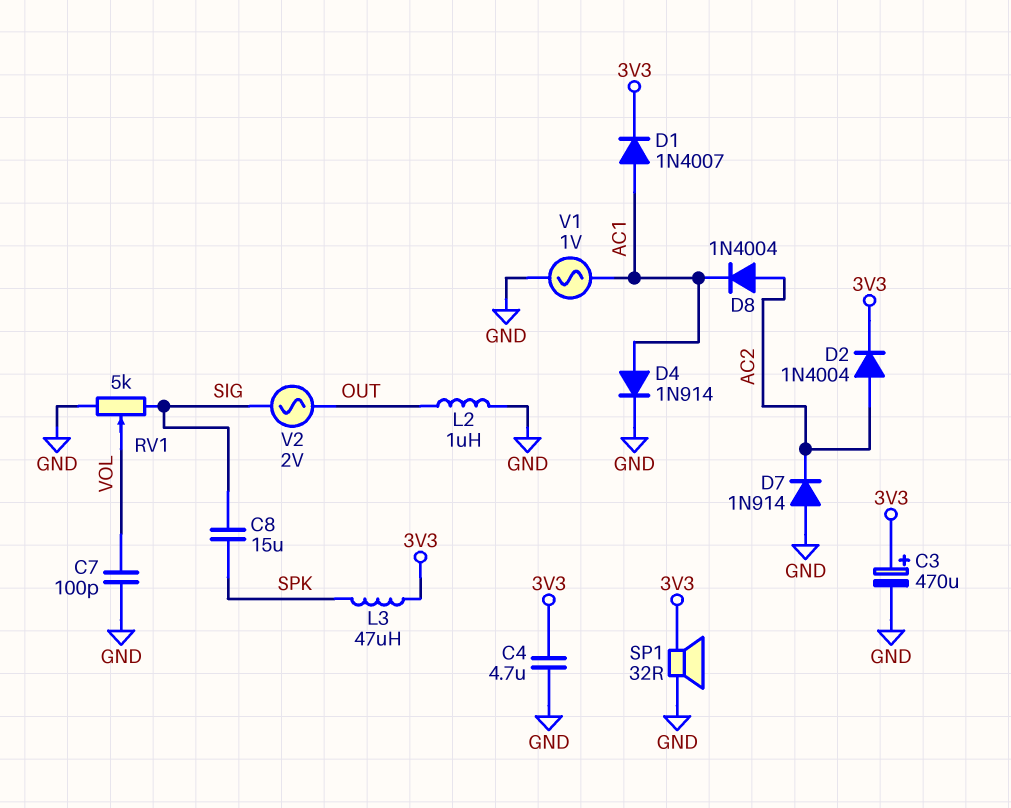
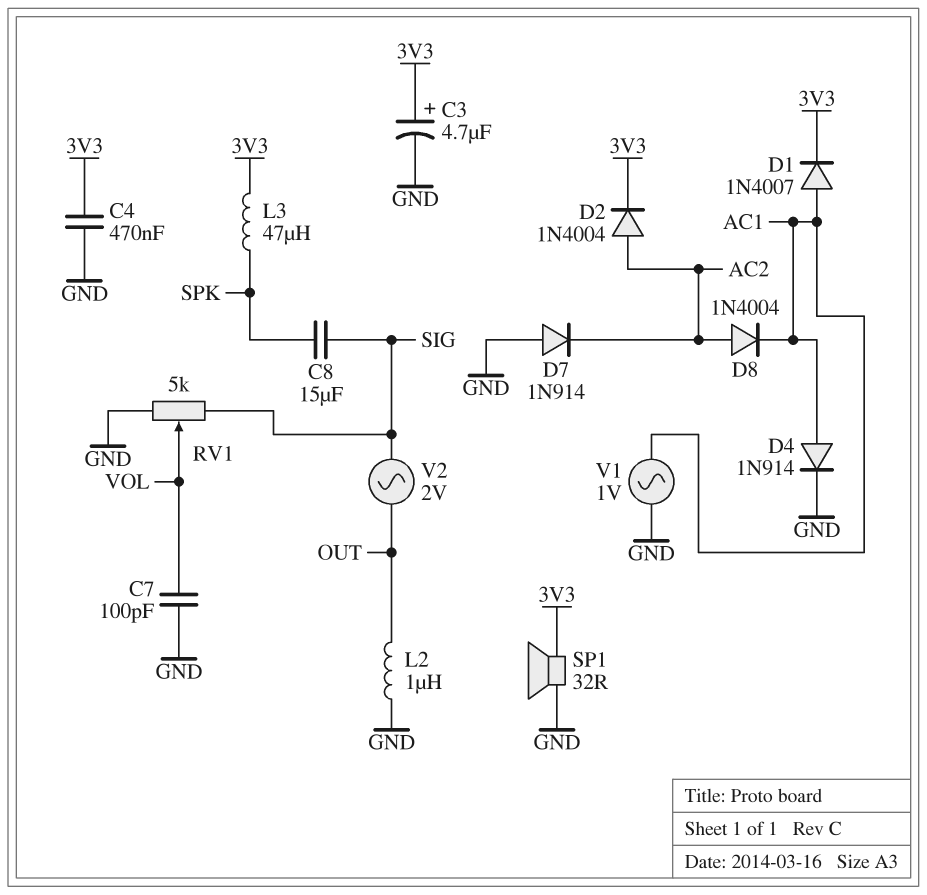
C3: 470uF (plus 3V3, minus GND) -> 4.7uF (plus 3V3, minus GND)
C4: 4.7uF (3V3, GND) -> 470nF (3V3, GND)

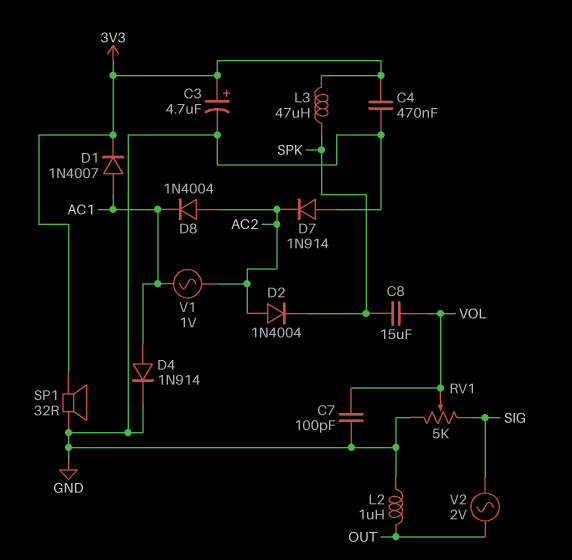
C8: 15uF (SIG, SPK) -> 15uF (SPK, VOL)
D2: diode 1N4004 (A AC2, K 3V3) -> diode 1N4004 (A AC2, K SPK)
V1: AC 1V (AC1, GND) -> AC 1V (AC1, AC2)

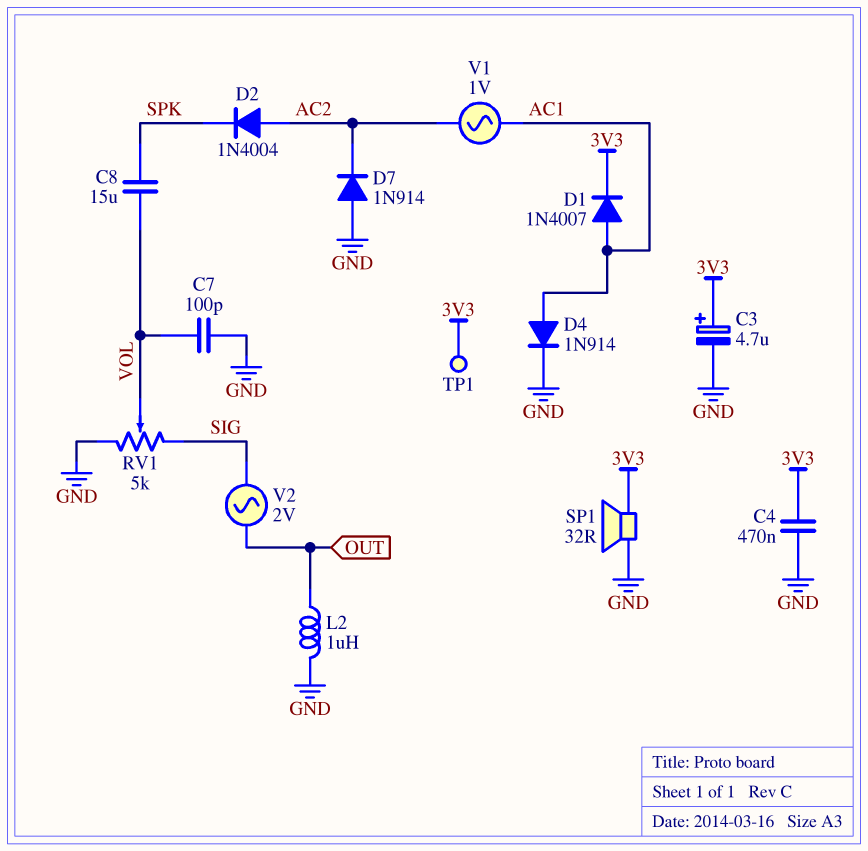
D8: diode 1N4004 (A AC2, K AC1) -> none
L3: 47uH (3V3, SPK) -> none
TP1: none -> test point (3V3)

